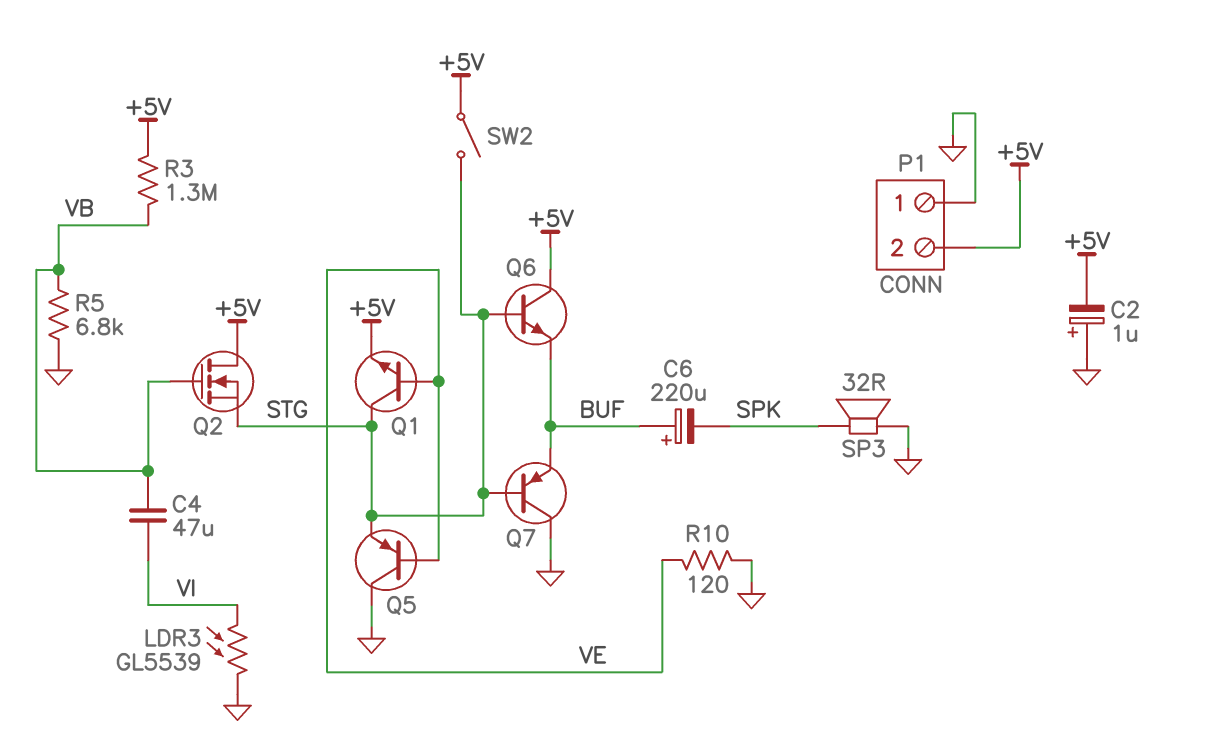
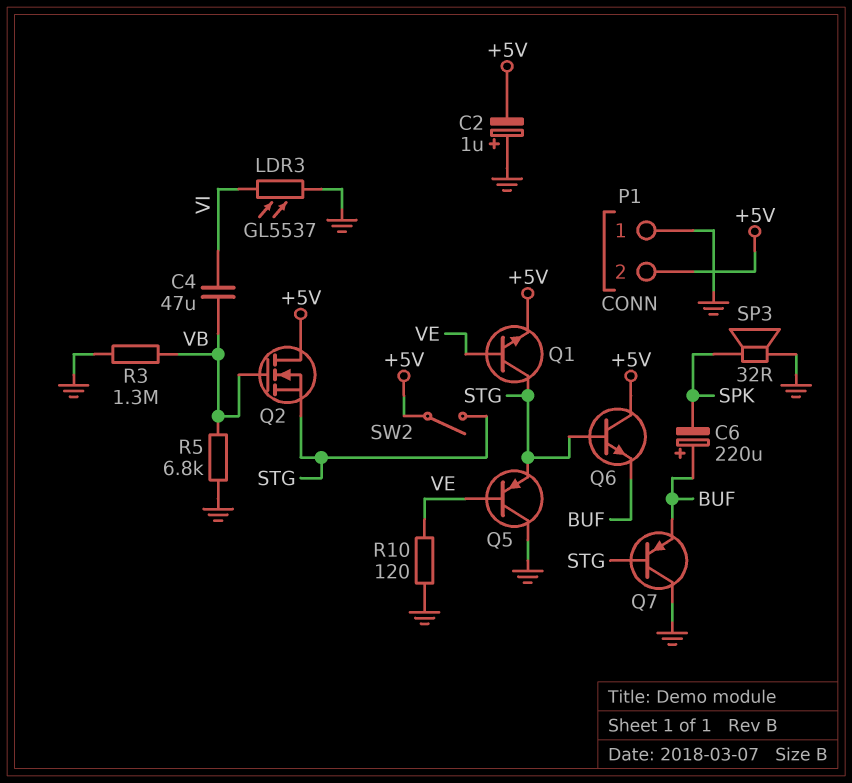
LDR3: GL5539 (GND, VI) -> GL5537 (GND, VI)
R3: 1.3M (+5V, VB) -> 1.3M (GND, VB)

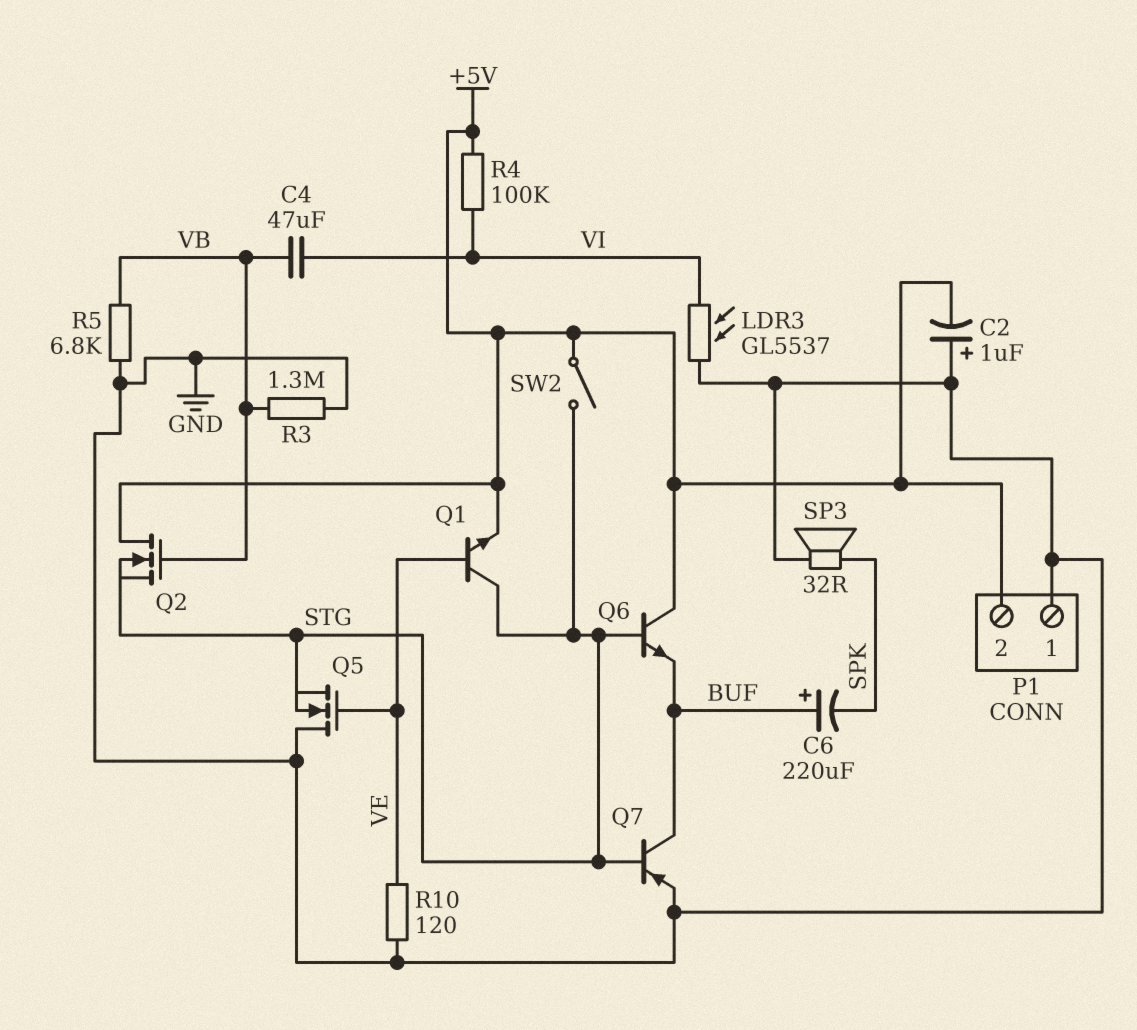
Q5: PNP (B VE, C GND, E STG) -> NMOS (G VE, D GND, S STG)
Q7: PNP (B STG, C GND, E BUF) -> PNP (B STG, C BUF, E GND)
R4: none -> 100k (+5V, VI)

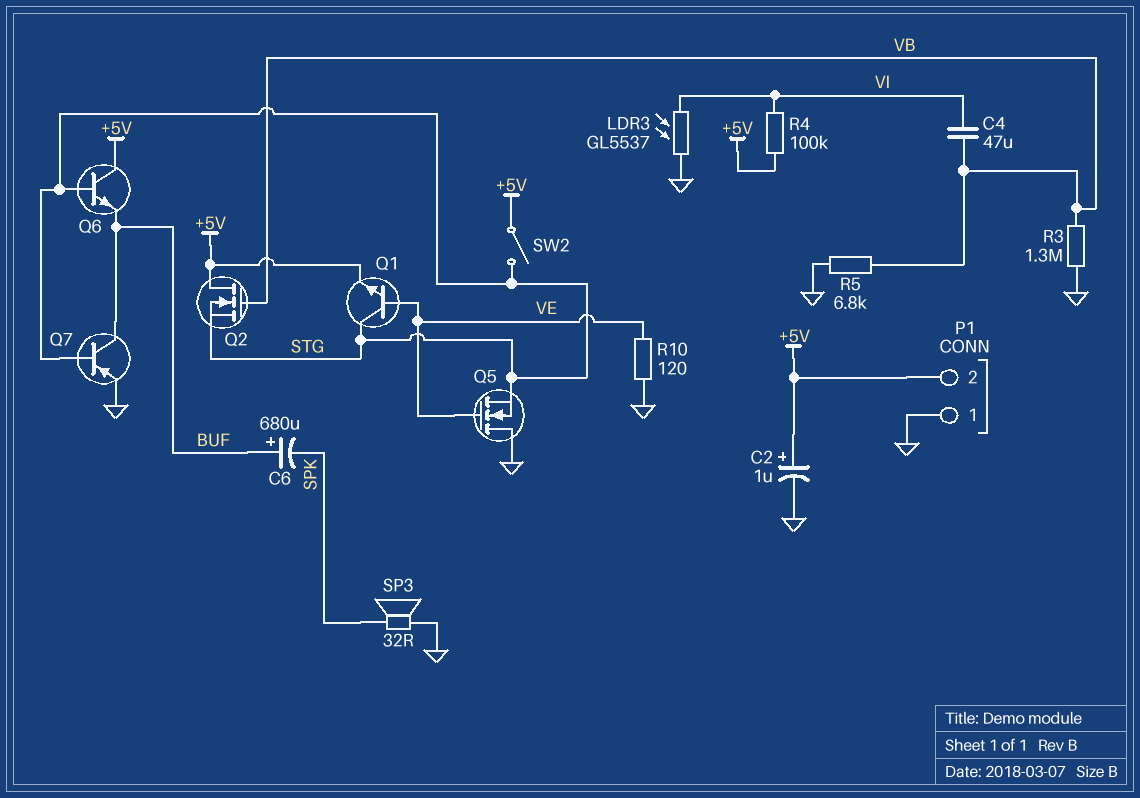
C2: 1uF (plus GND, minus +5V) -> 1uF (plus +5V, minus GND)
C6: 220uF (plus BUF, minus SPK) -> 680uF (plus BUF, minus SPK)

